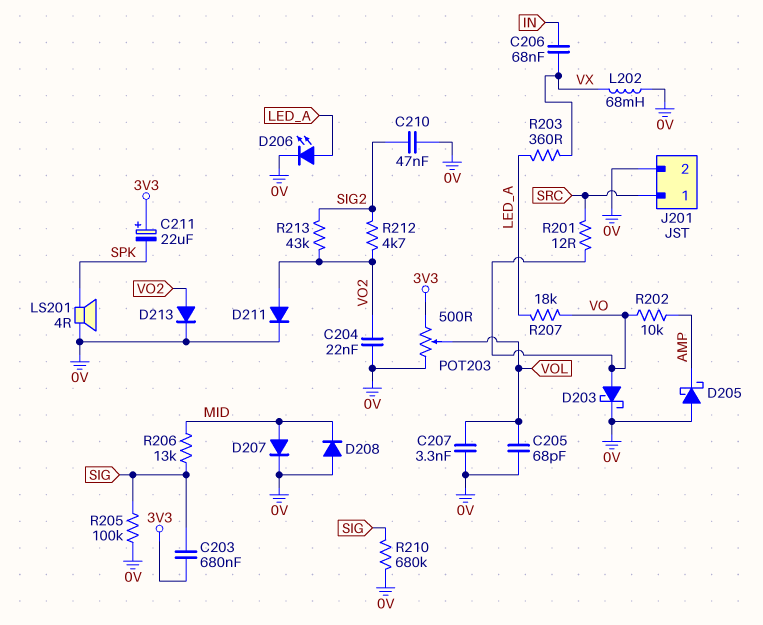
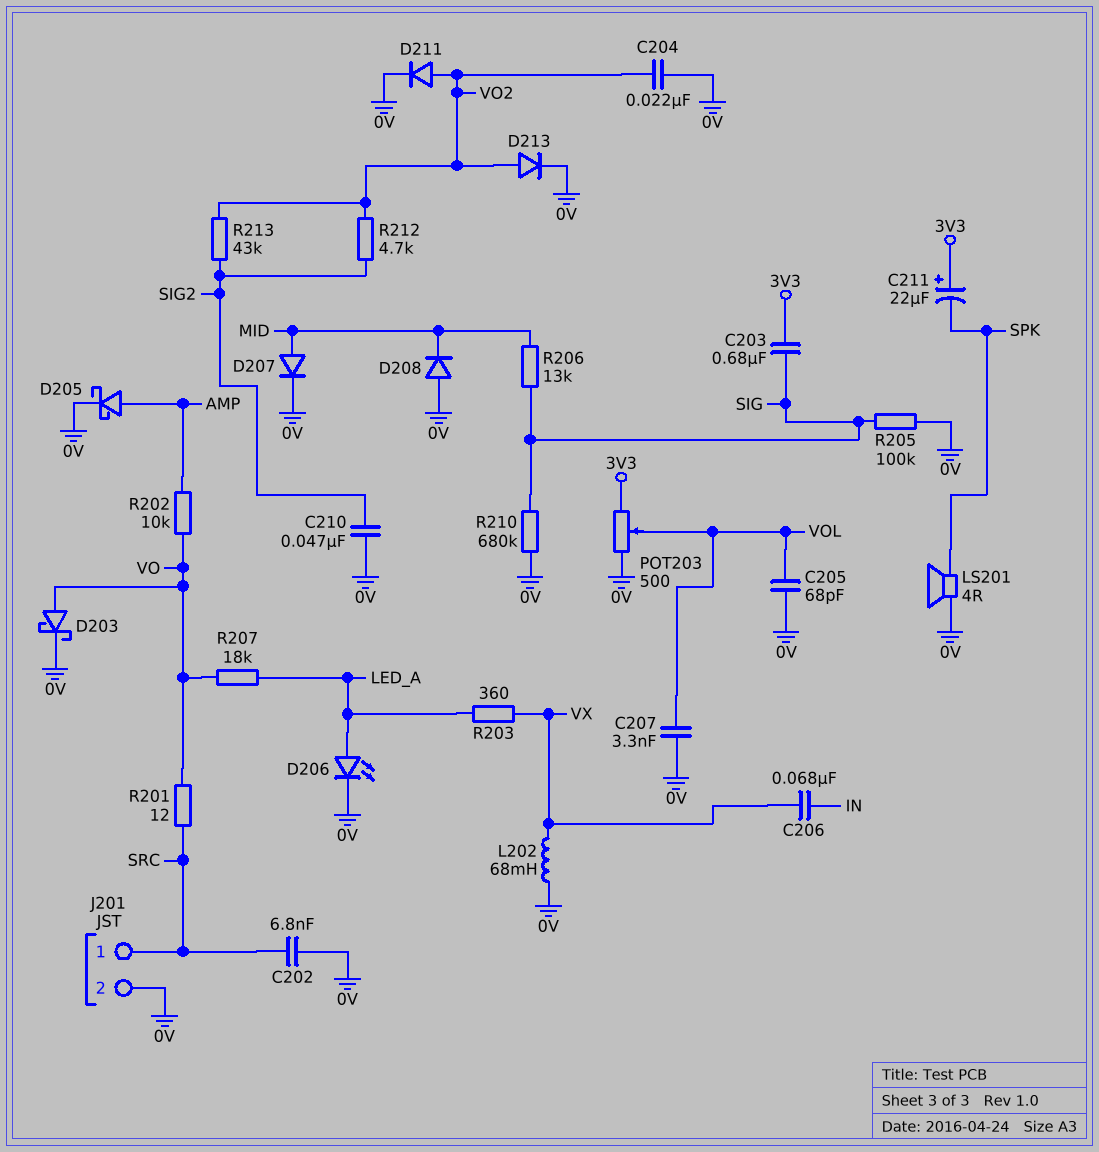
C202: none -> 6.8nF (0V, SRC)
D205: schottky (A 0V, K AMP) -> schottky (A AMP, K 0V)

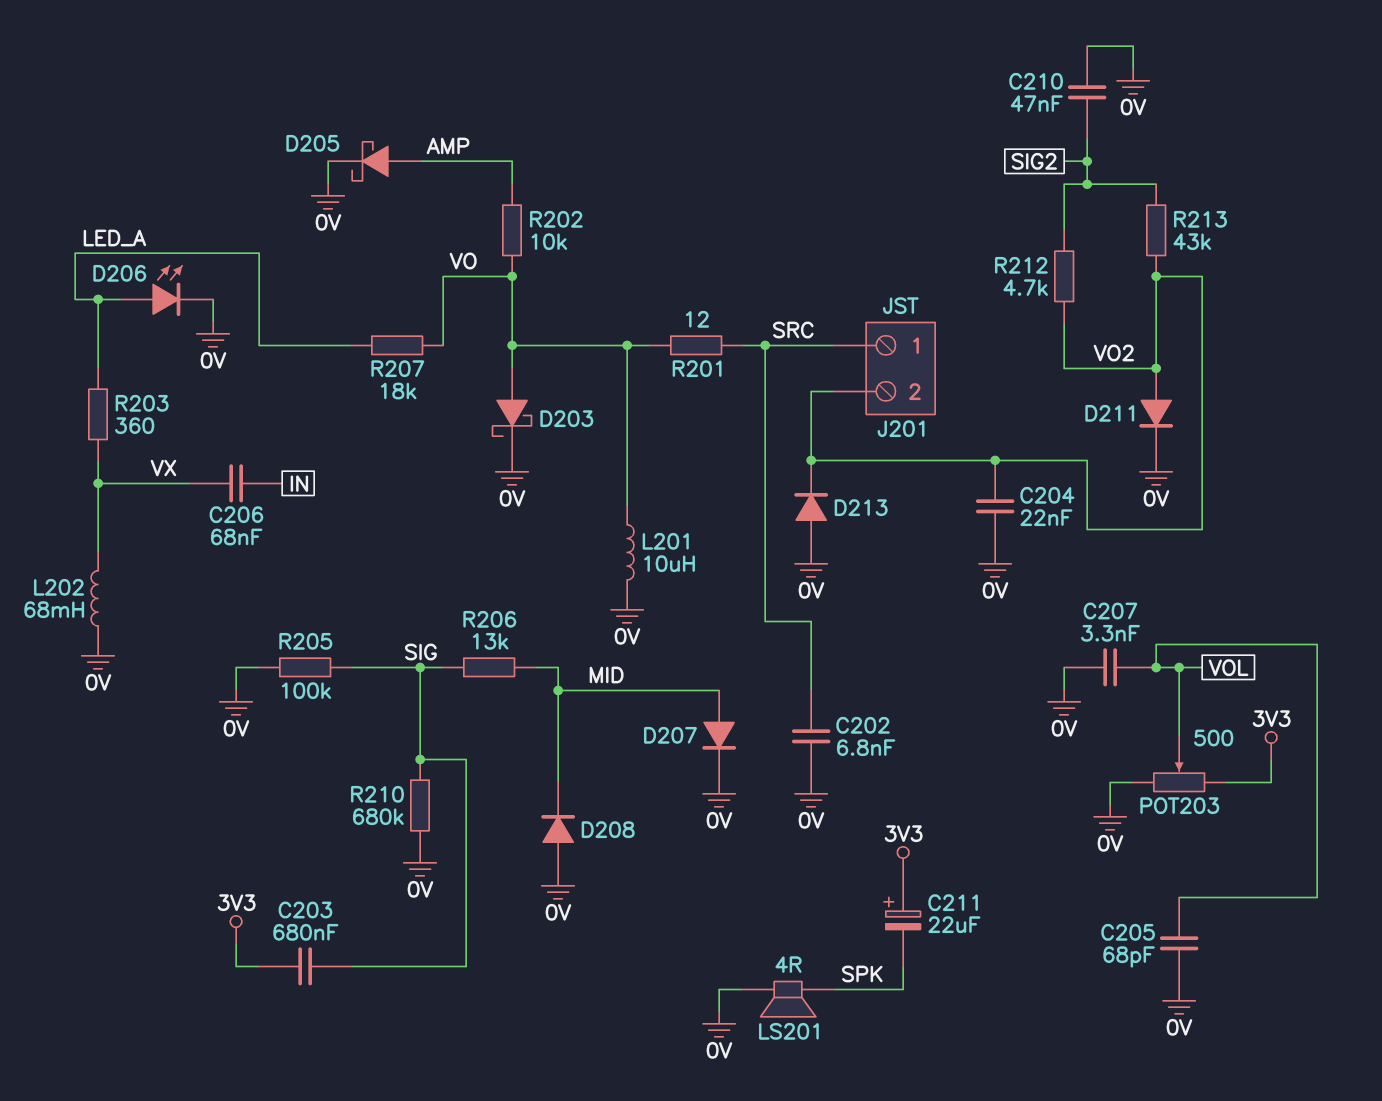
D213: diode (A VO2, K 0V) -> diode (A 0V, K VO2)
J201 pin 2: 0V -> VO2
L201: none -> 10uH (0V, VO)

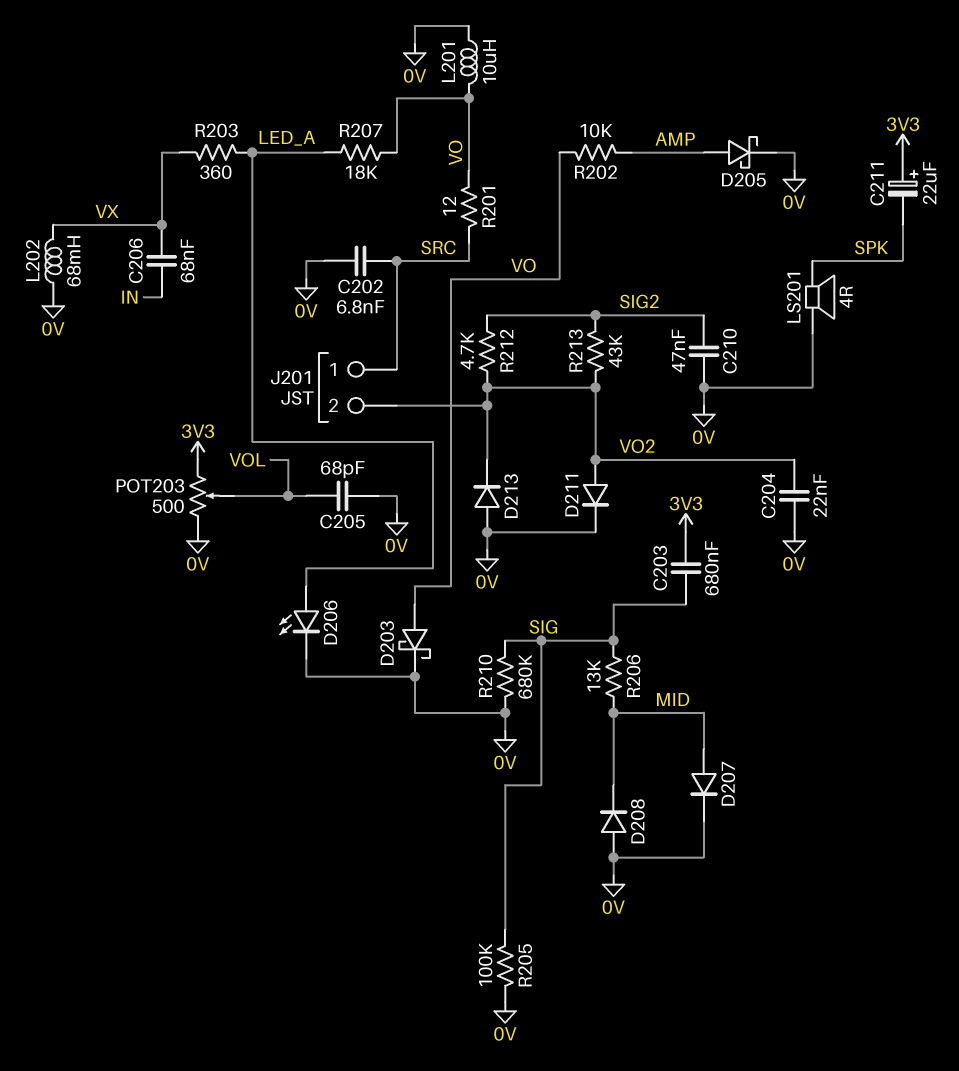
C207: 3.3nF (0V, VOL) -> none

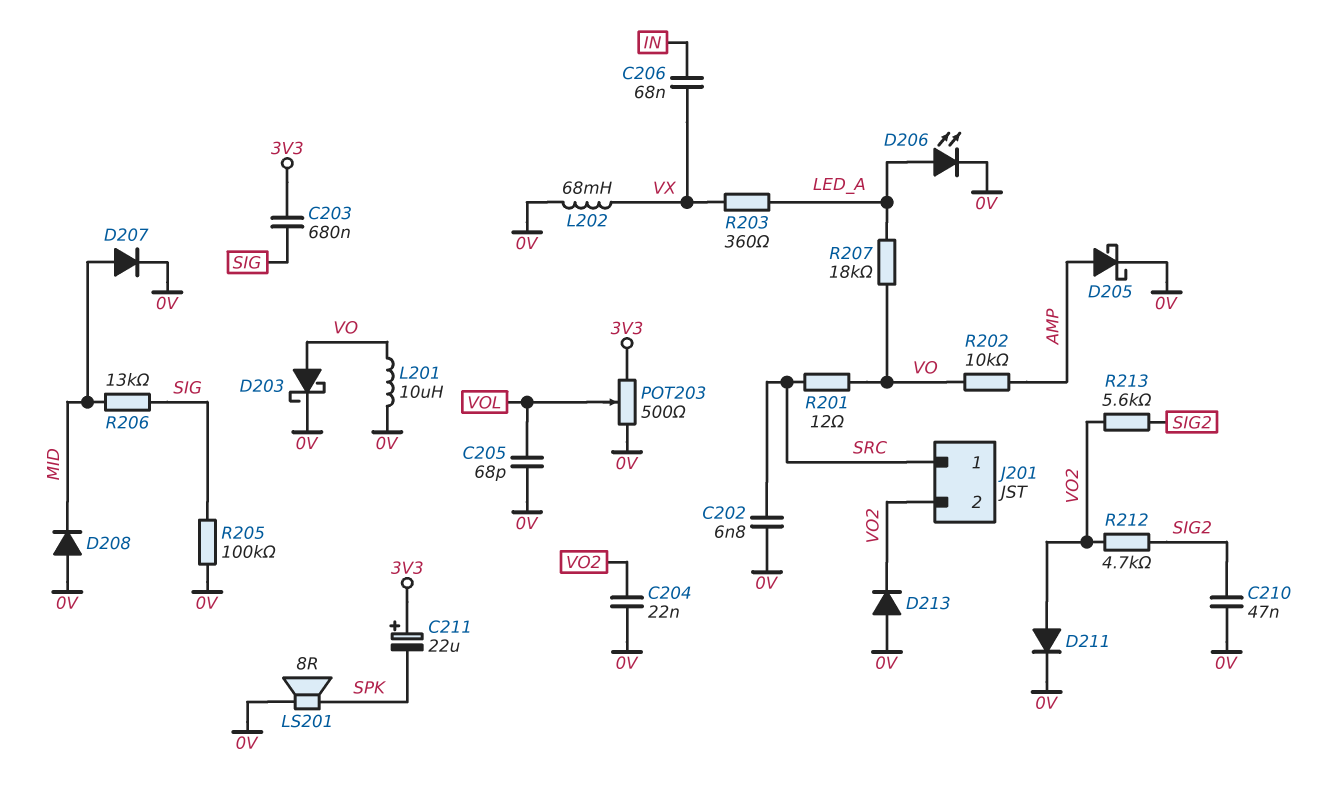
LS201: speaker 4R (0V, SPK) -> speaker 8R (0V, SPK)
R210: 680k (0V, SIG) -> none
R213: 43k (SIG2, VO2) -> 5.6k (SIG2, VO2)

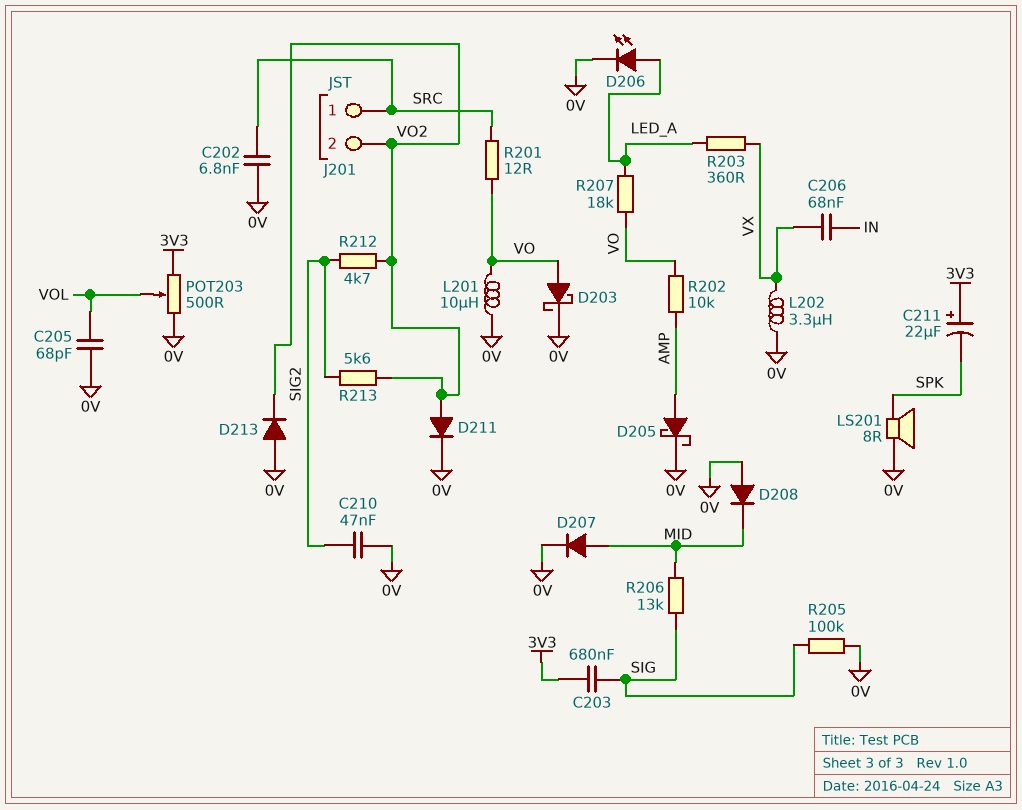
C204: 22nF (0V, VO2) -> none
L202: 68mH (0V, VX) -> 3.3uH (0V, VX)

